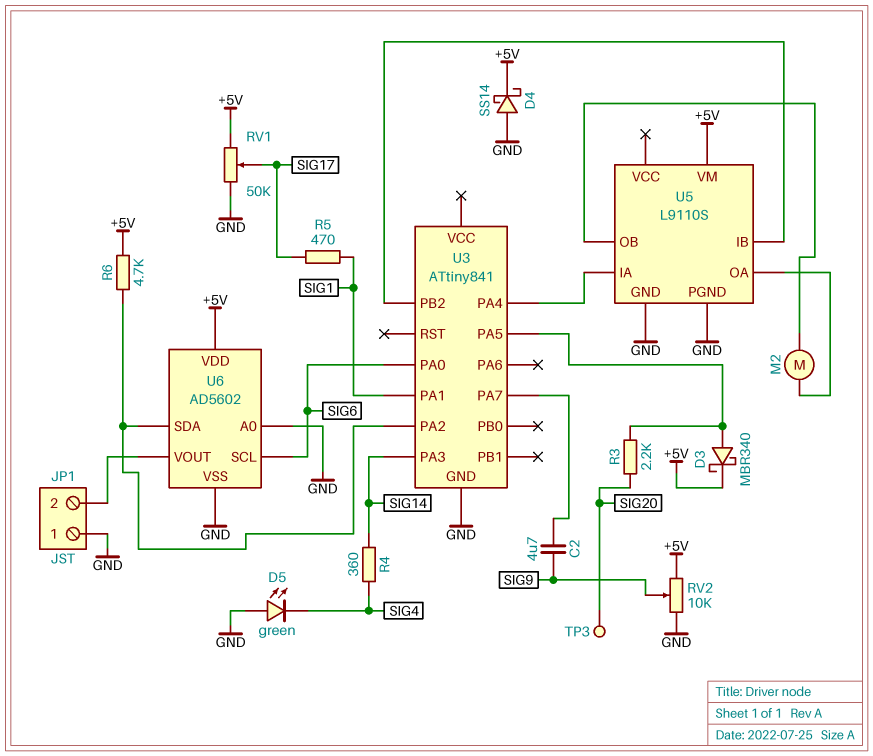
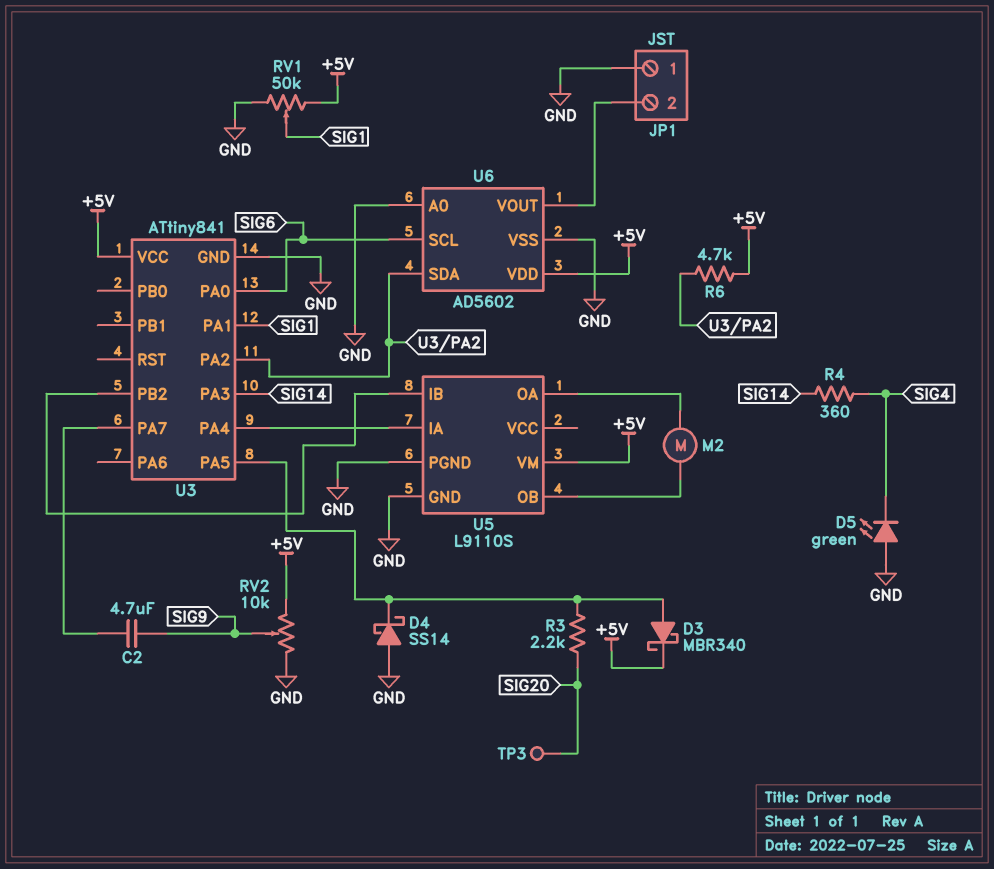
D4: schottky SS14 (A GND, K +5V) -> schottky SS14 (A GND, K U3/PA5)
R5: 470 (SIG1, SIG17) -> none
RV1: 50k (+5V, GND, wiper SIG17) -> 50k (+5V, GND, wiper SIG1)
U3 pin VCC: none -> +5V

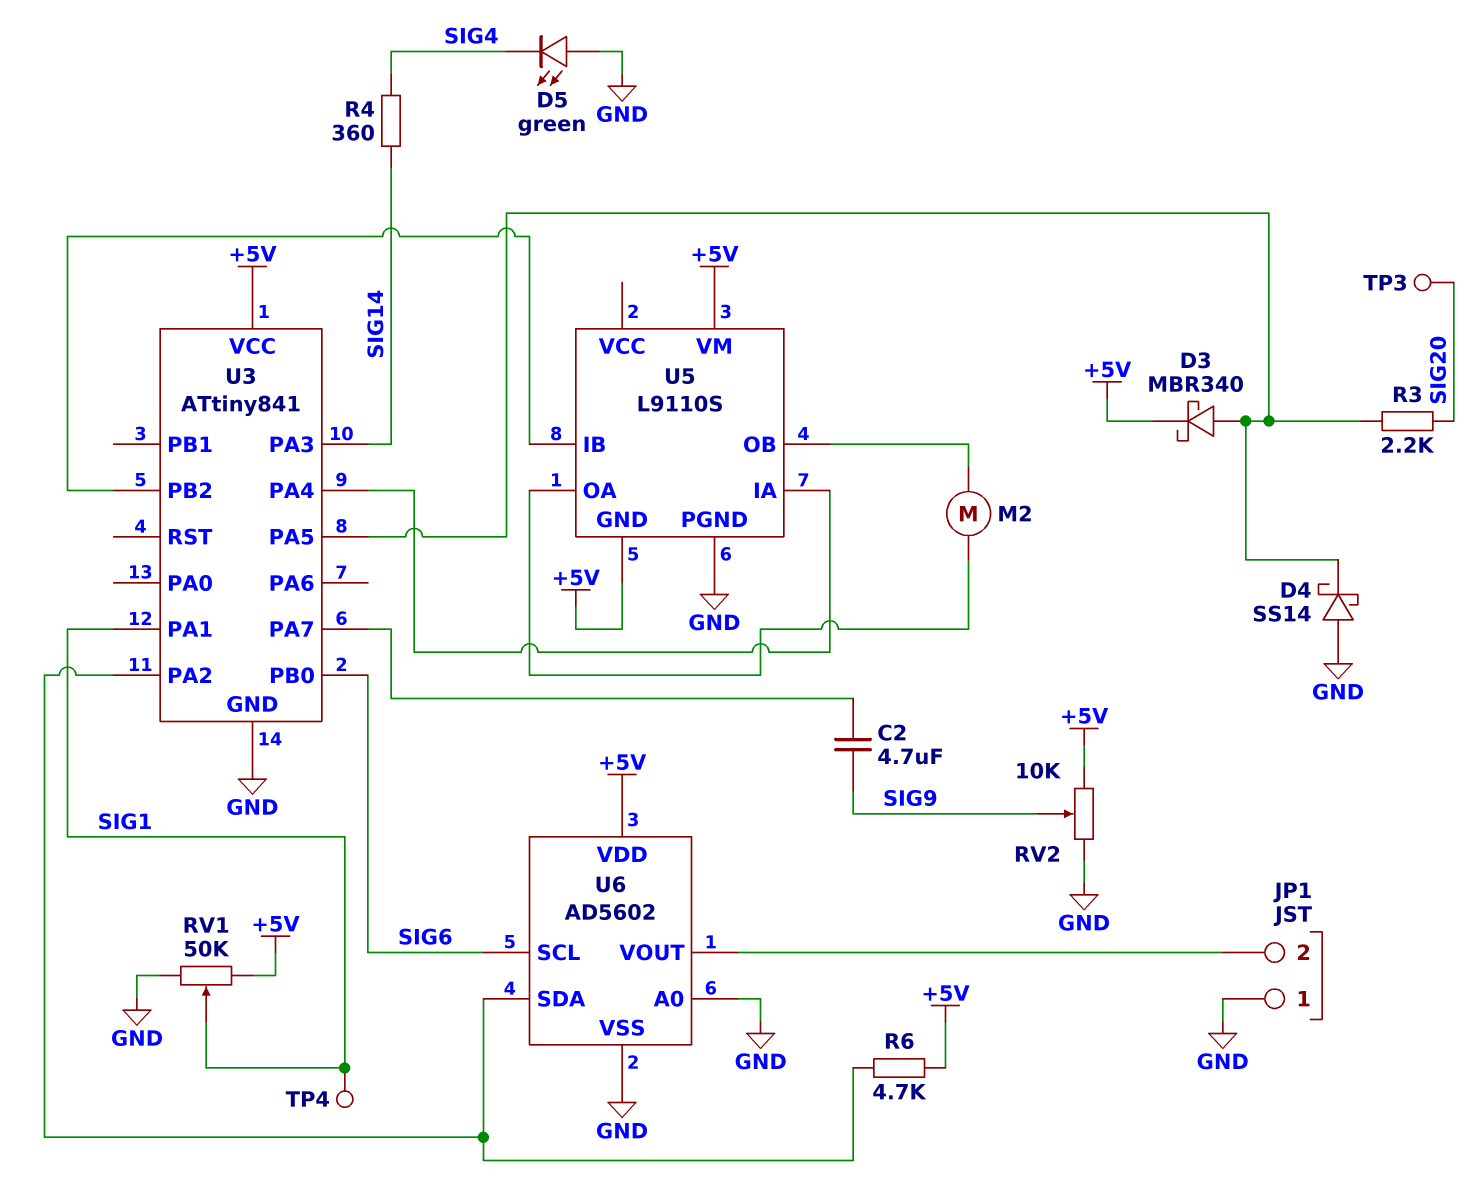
TP4: none -> test point (SIG1)
U3 pin PA0: SIG6 -> none
U3 pin PB0: none -> SIG6
U5 pin GND: GND -> +5V

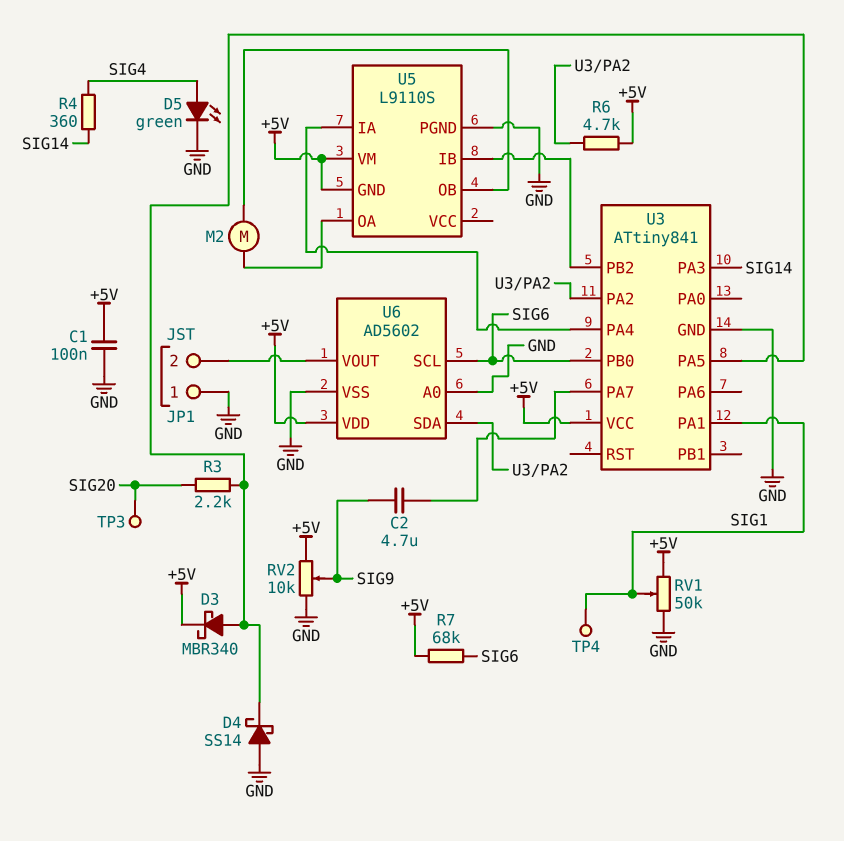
C1: none -> 100nF (+5V, GND)
D5: LED green (A GND, K SIG4) -> LED green (A SIG4, K GND)
R7: none -> 68k (+5V, SIG6)

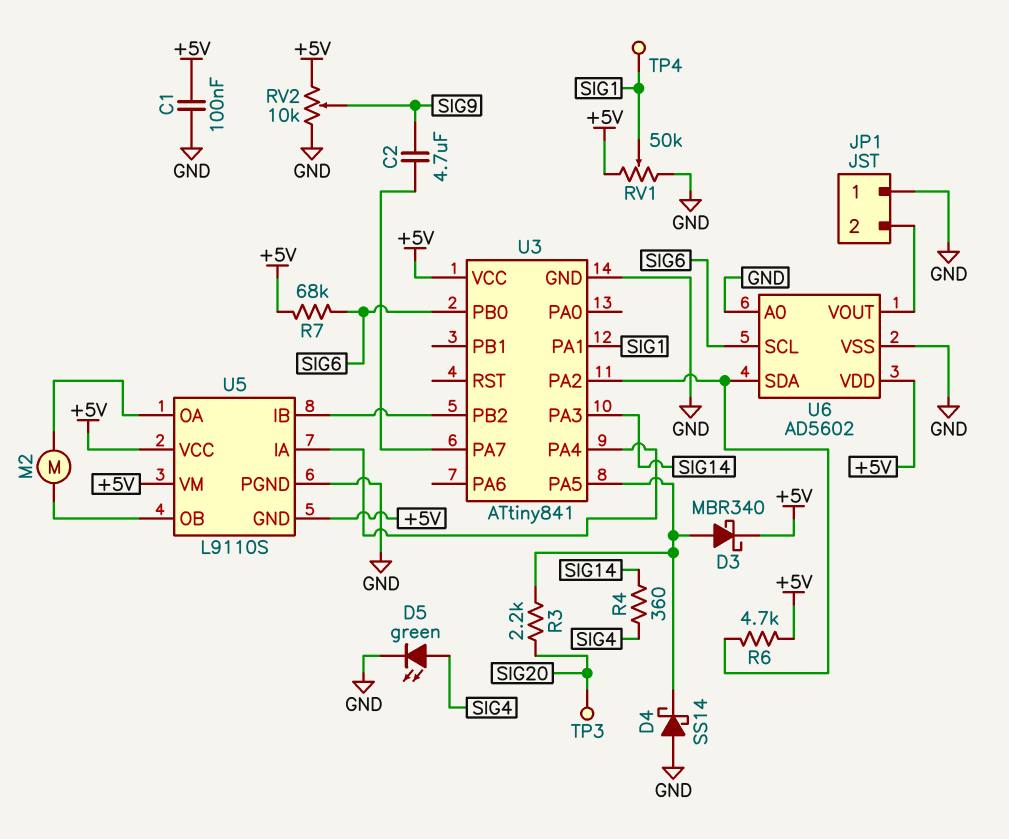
U5 pin VCC: none -> +5V

